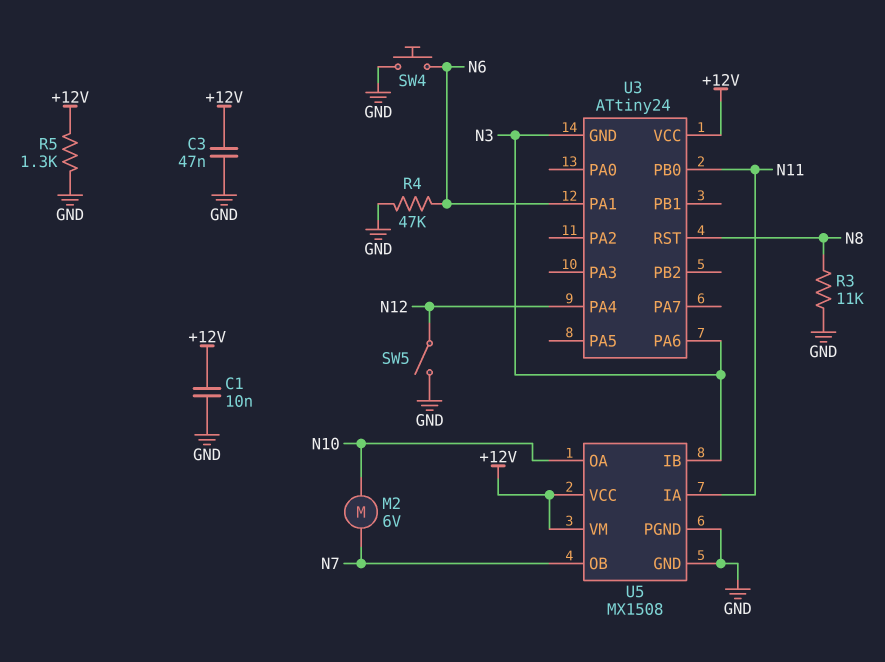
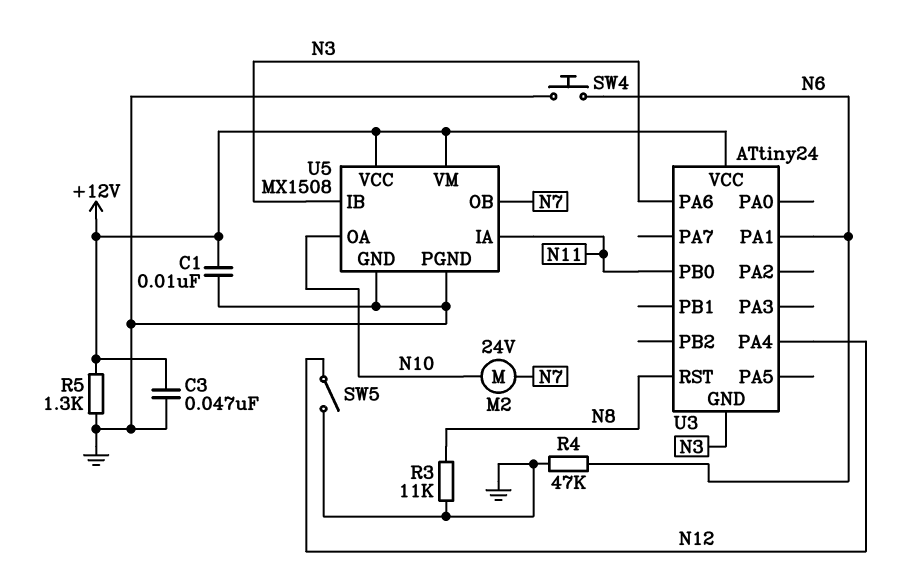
M2: motor 6V (N7, N10) -> motor 24V (N7, N10)

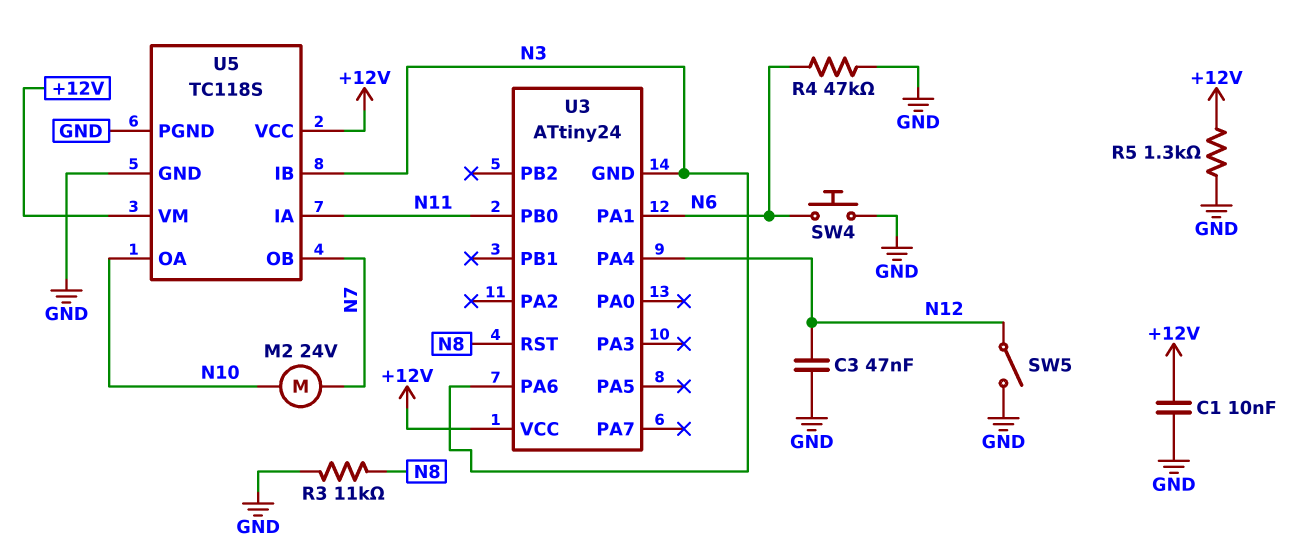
C3: 47nF (+12V, GND) -> 47nF (GND, N12)
U5: MX1508 -> TC118S

